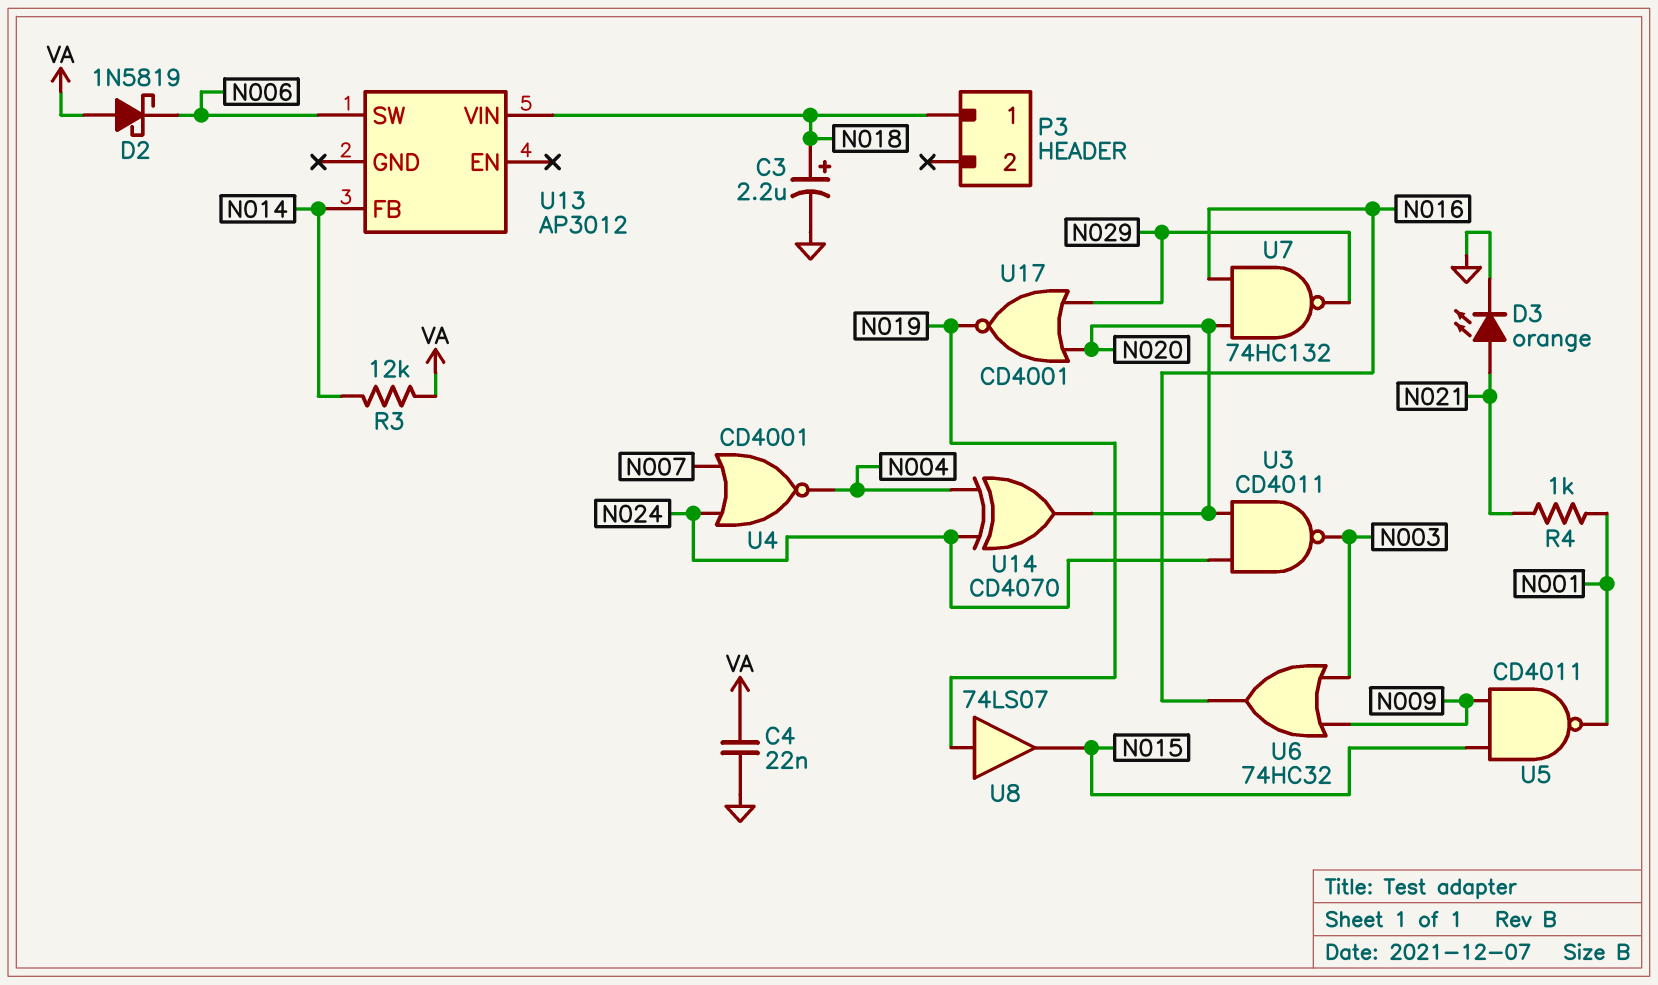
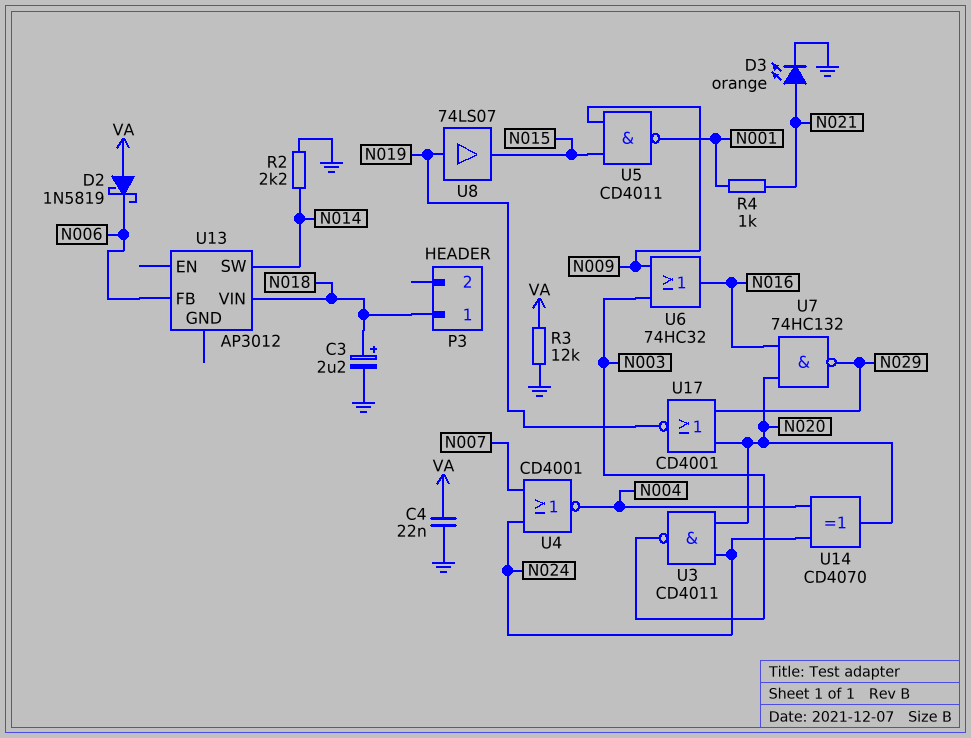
R2: none -> 2.2k (GND, N014)
R3: 12k (N014, VA) -> 12k (GND, VA)
U13 pin FB: N014 -> N006
U13 pin SW: N006 -> N014

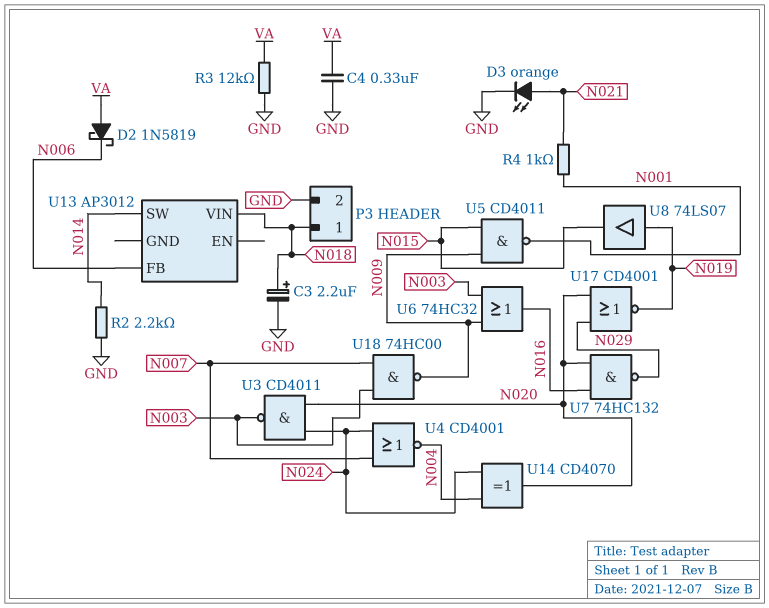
C4: 22nF (GND, VA) -> 330nF (GND, VA)
P3 pin 2: none -> GND
U18: none -> NAND 74HC00 (in N003, in N007, out N009)

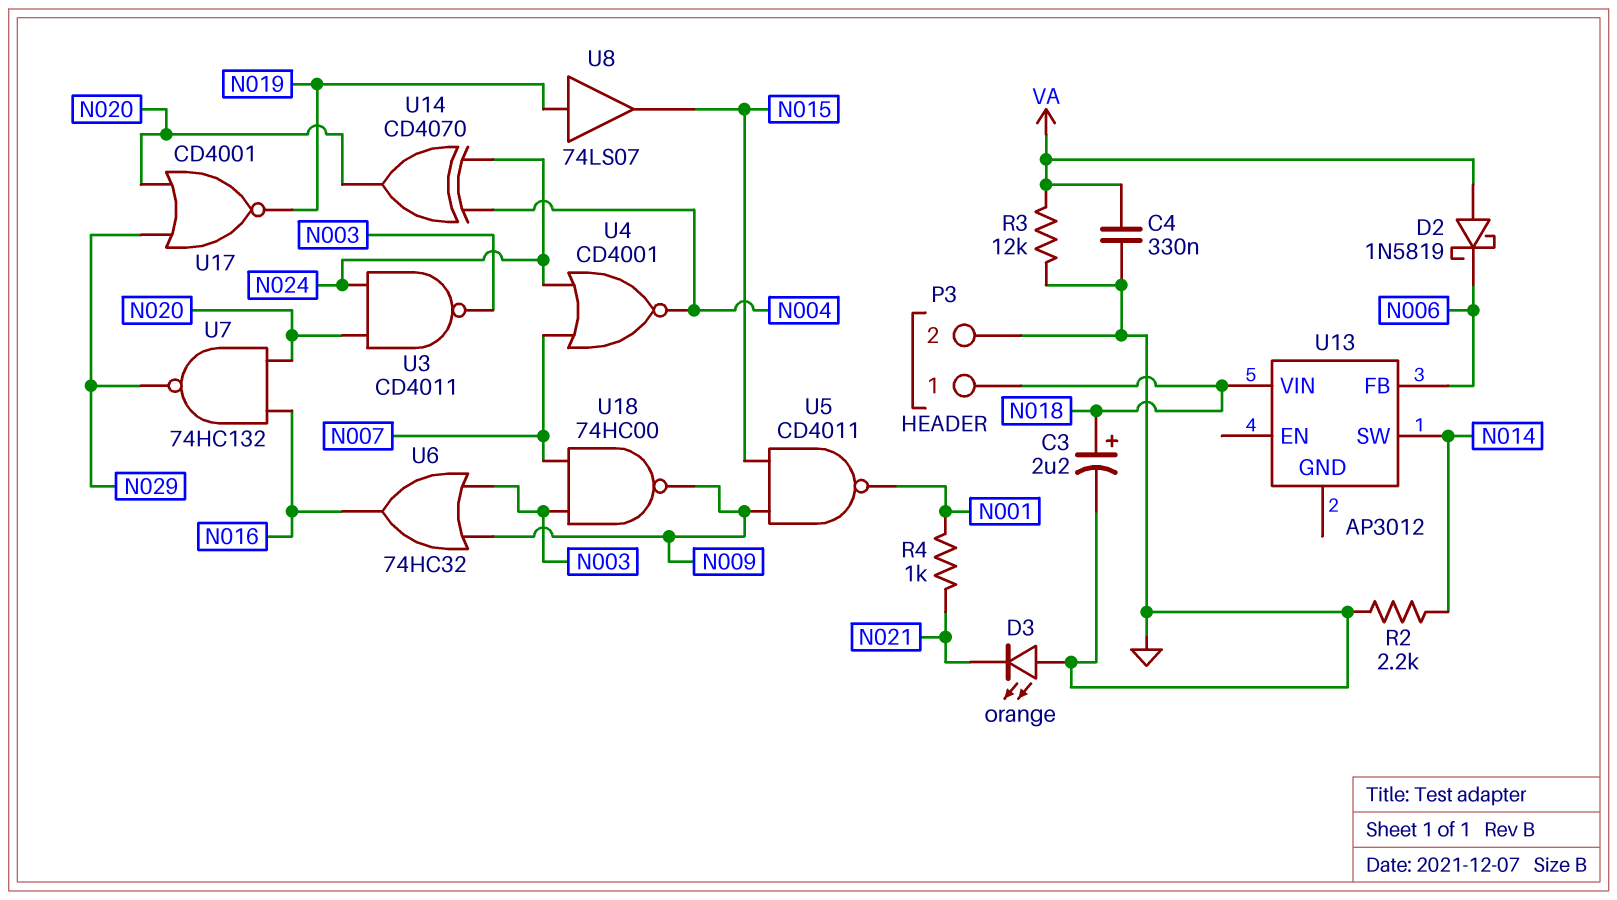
D3: LED orange (A N021, K GND) -> LED orange (A GND, K N021)

